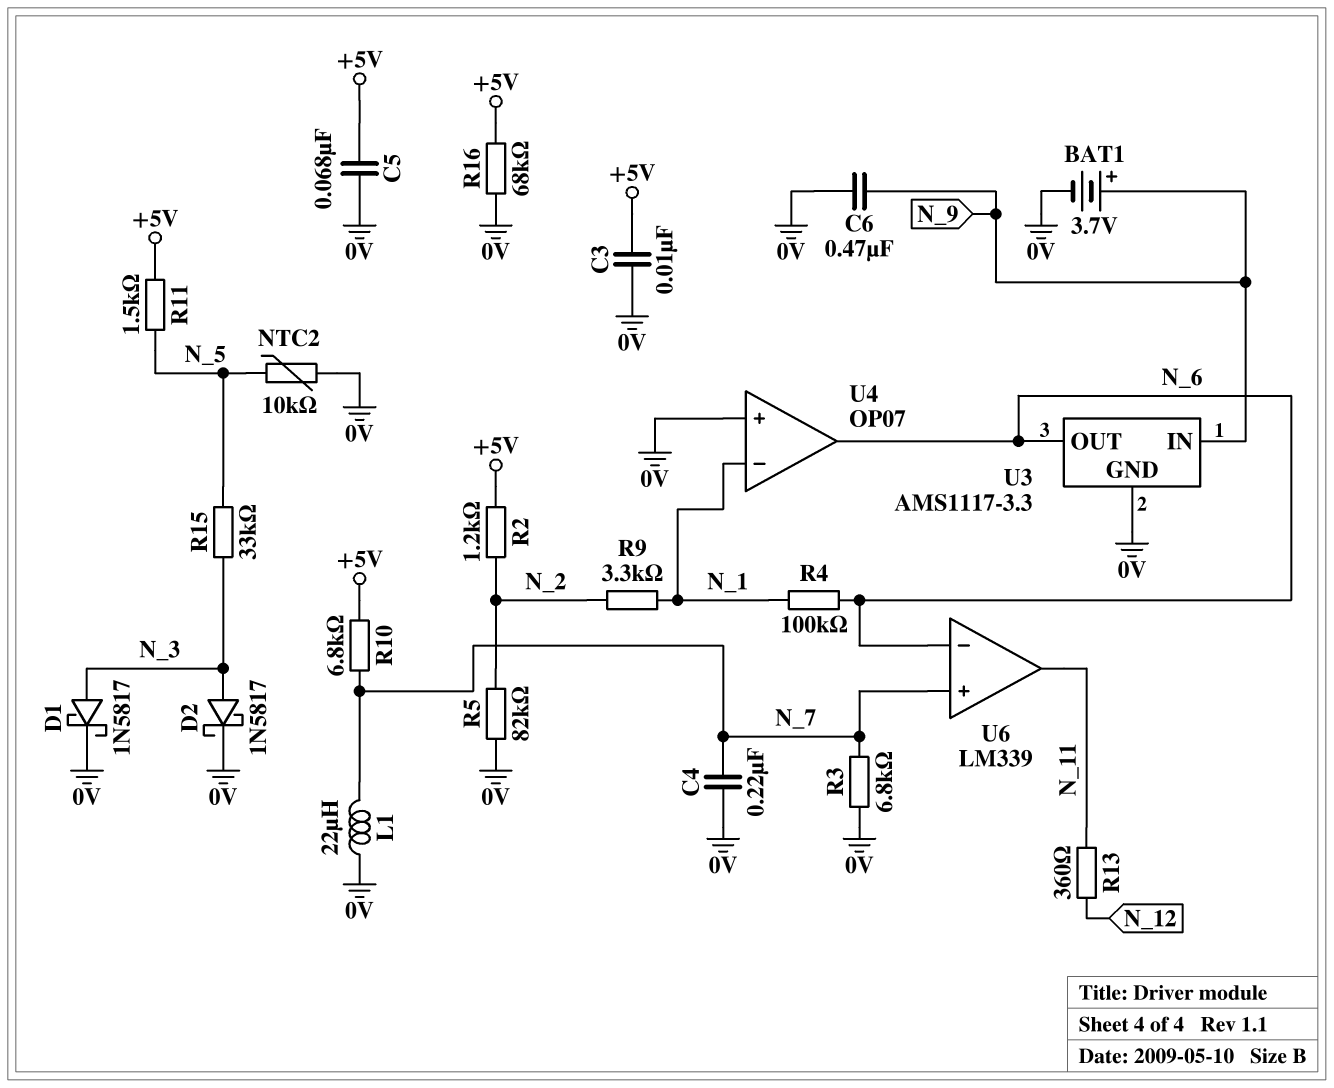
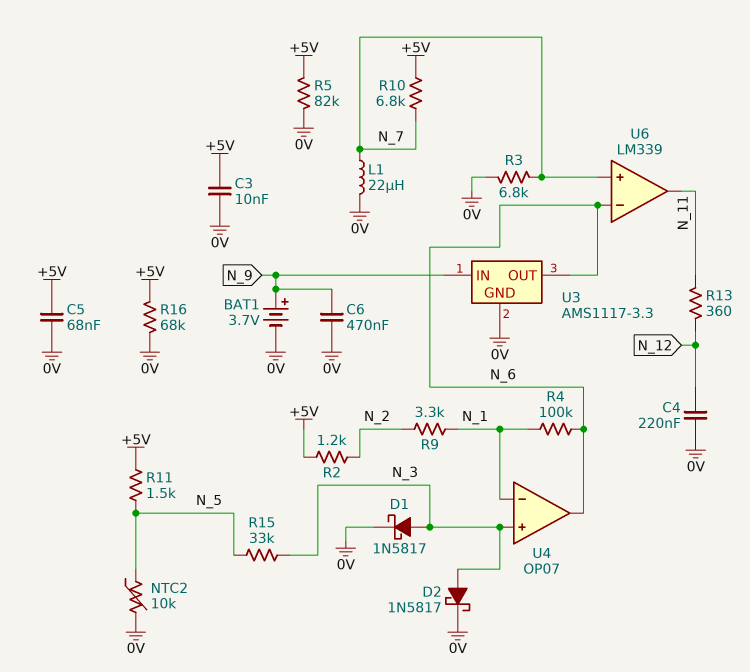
C4: 220nF (0V, N_7) -> 220nF (0V, N_12)
R5: 82k (0V, N_2) -> 82k (+5V, 0V)
U4 pin in+: 0V -> N_3

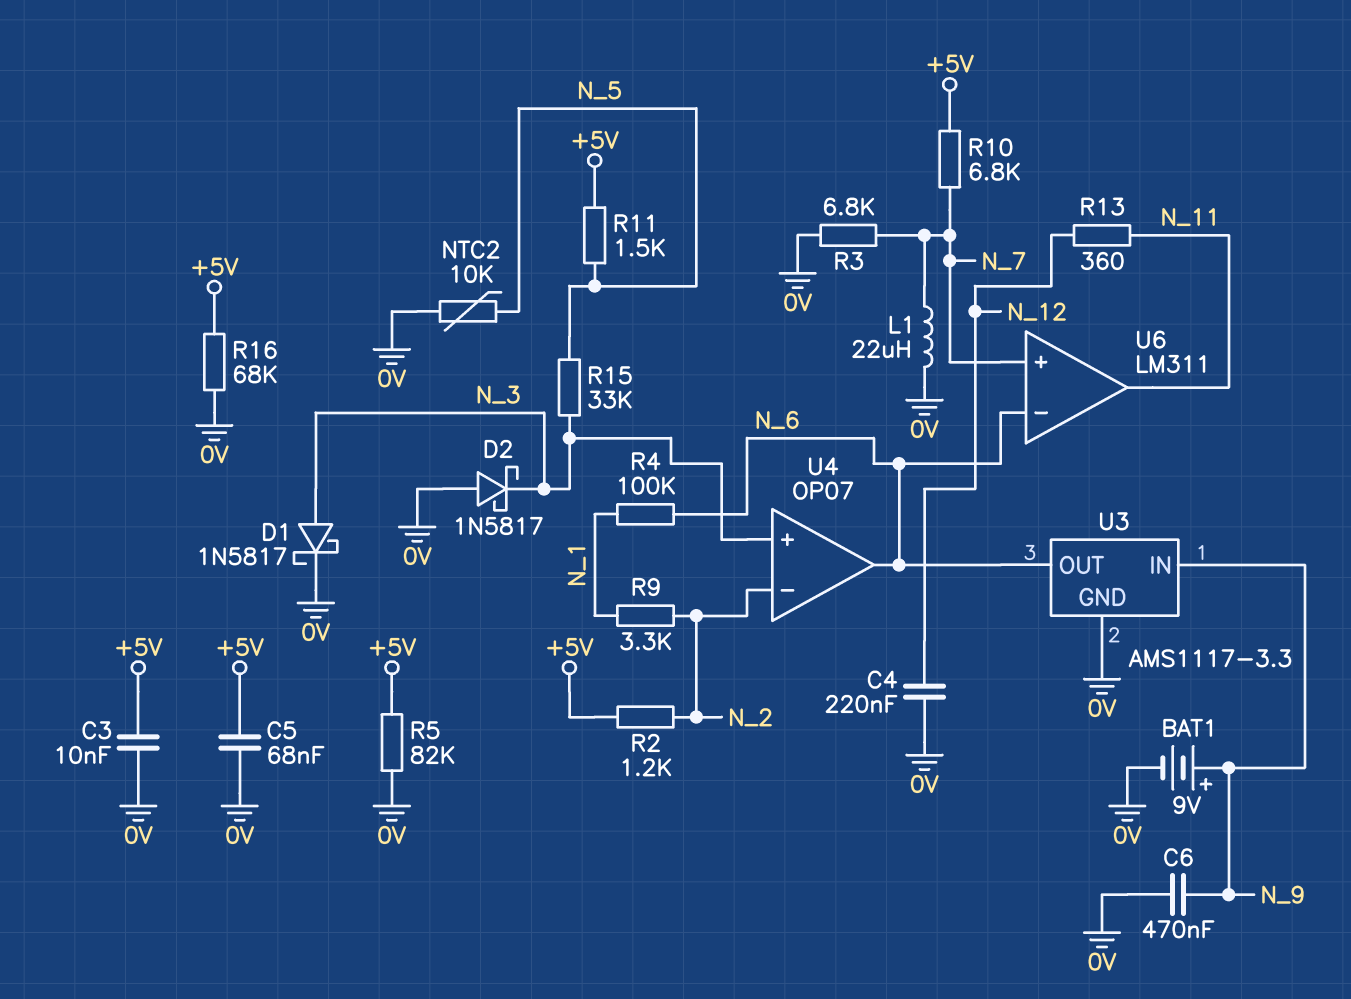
BAT1: 3.7V (plus N_9, minus 0V) -> 9V (plus N_9, minus 0V)
D2: schottky 1N5817 (A N_3, K 0V) -> schottky 1N5817 (A 0V, K N_3)
U4 pin in-: N_1 -> N_2
U6: LM339 -> LM311

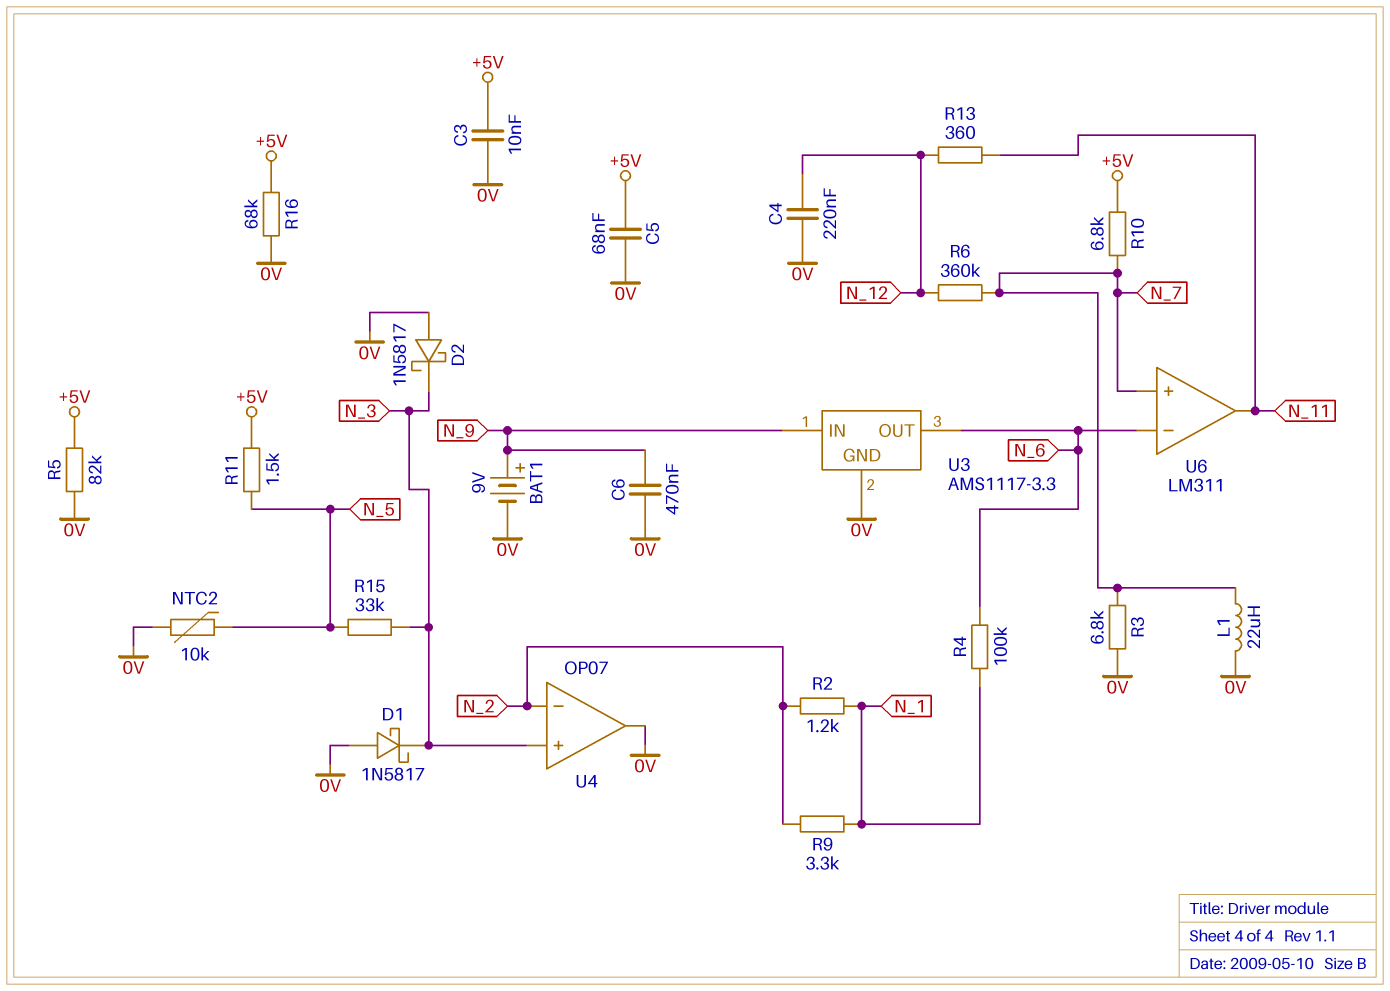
D1: schottky 1N5817 (A N_3, K 0V) -> schottky 1N5817 (A 0V, K N_3)
R2: 1.2k (+5V, N_2) -> 1.2k (N_1, N_2)
R6: none -> 360k (N_7, N_12)
U4 pin out: N_6 -> 0V

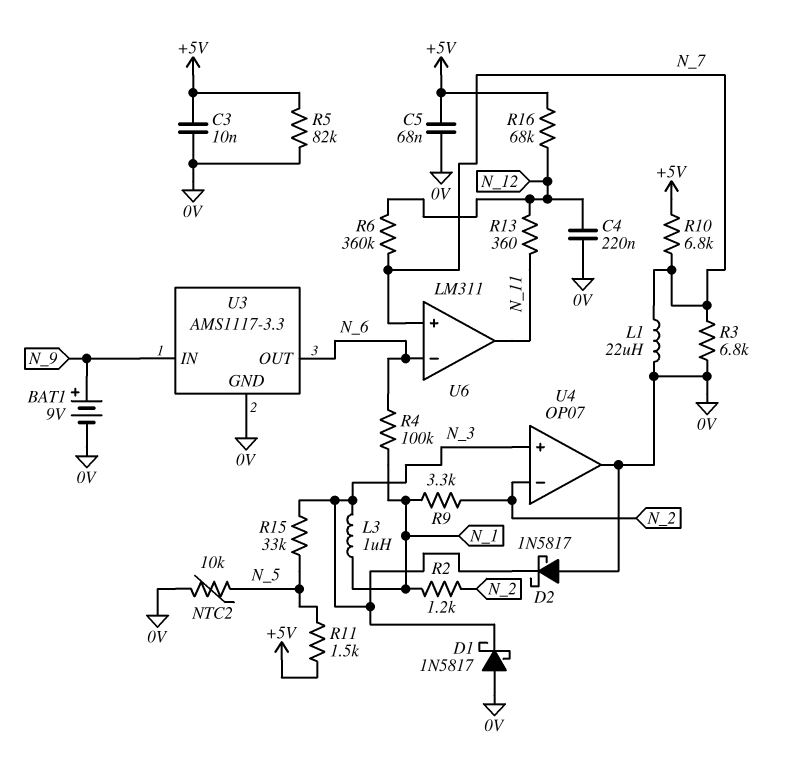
C6: 470nF (0V, N_9) -> none
L3: none -> 1uH (N_1, N_3)
R16: 68k (+5V, 0V) -> 68k (+5V, N_12)

